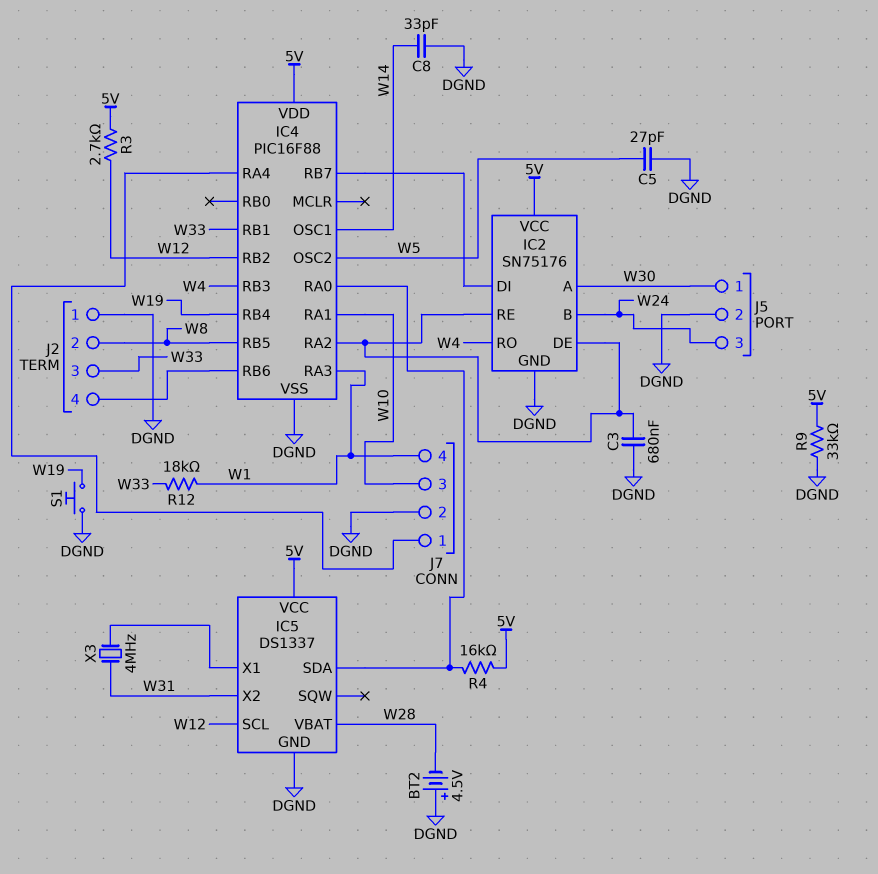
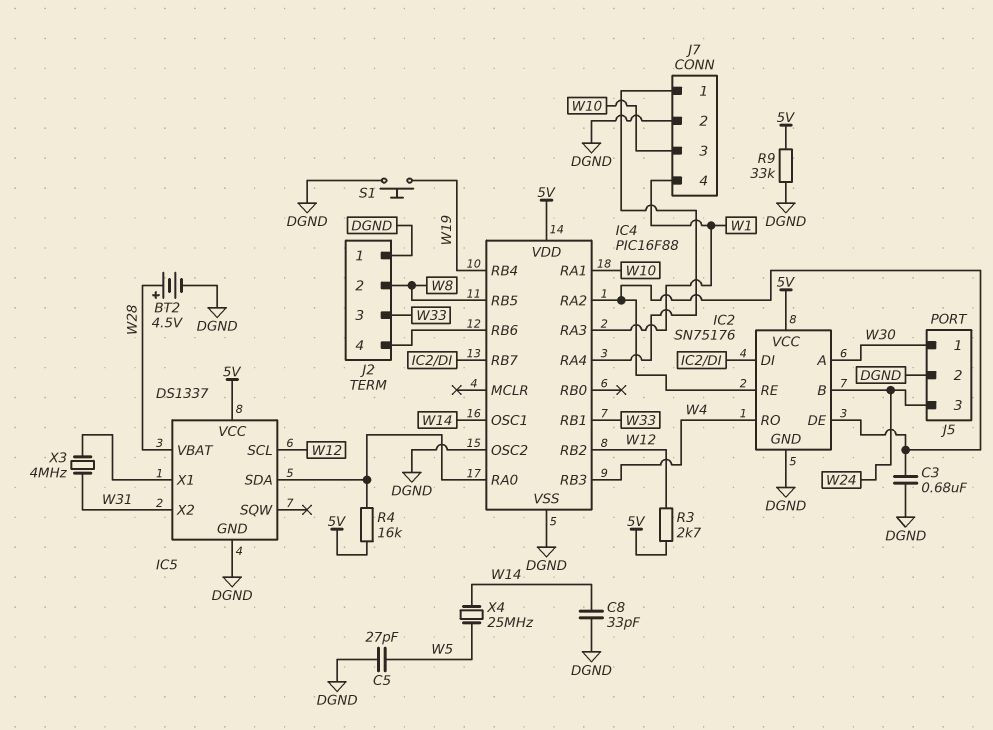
BT2: 4.5V (plus DGND, minus W28) -> 4.5V (plus W28, minus DGND)
IC4 pin OSC2: W5 -> DGND
R12: 18k (W1, W33) -> none
X4: none -> 25MHz (W5, W14)

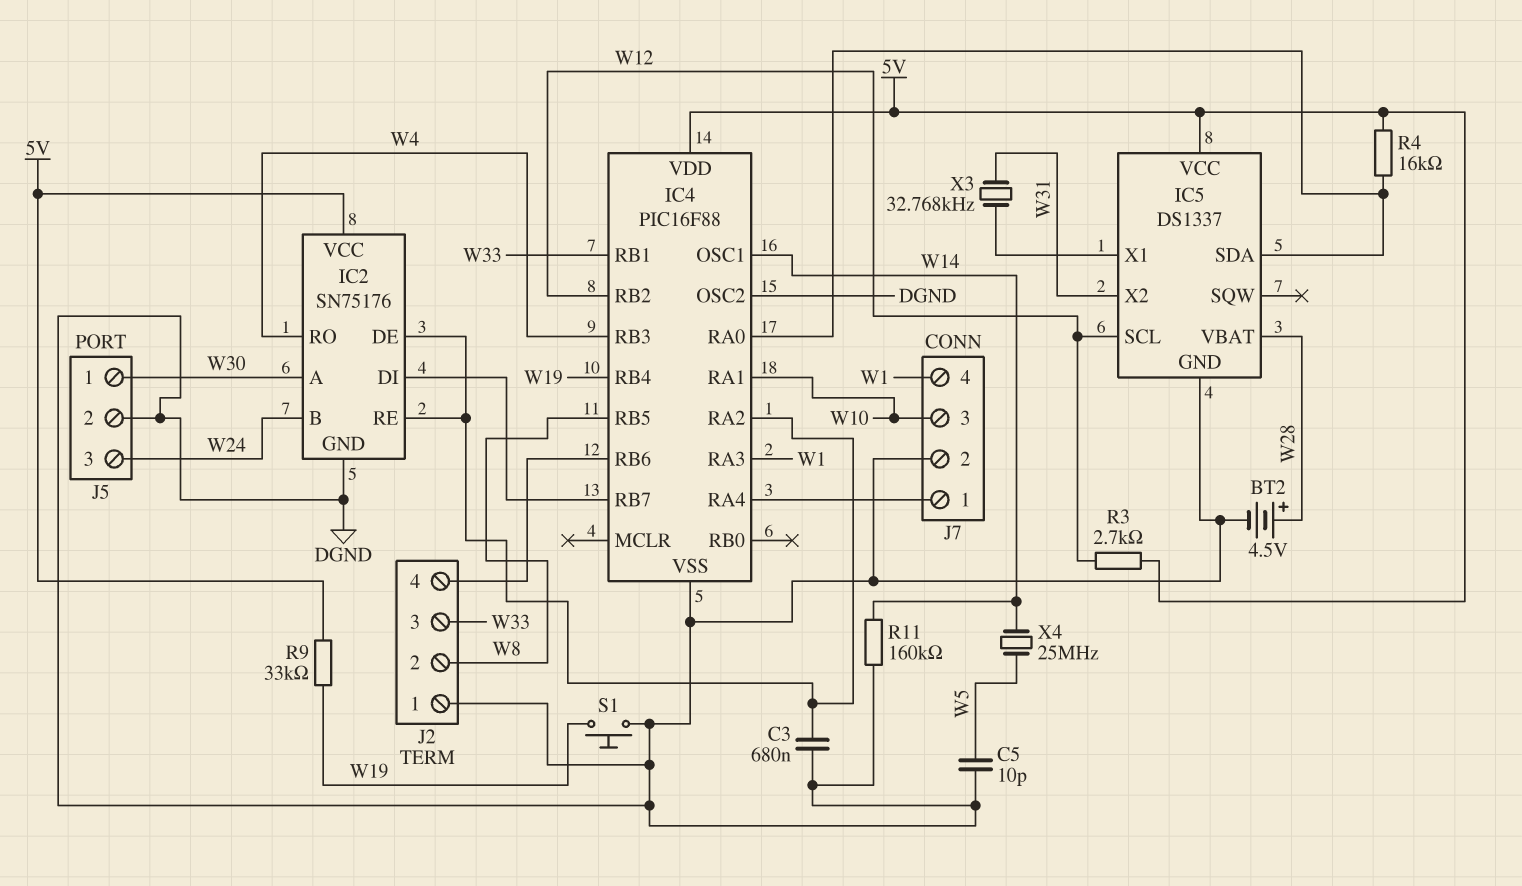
C5: 27pF (DGND, W5) -> 10pF (DGND, W5)
C8: 33pF (DGND, W14) -> none
R9: 33k (5V, DGND) -> 33k (5V, W19)
R11: none -> 160k (DGND, W14)
X3: 4MHz (IC5/X1, W31) -> 32.768kHz (IC5/X1, W31)

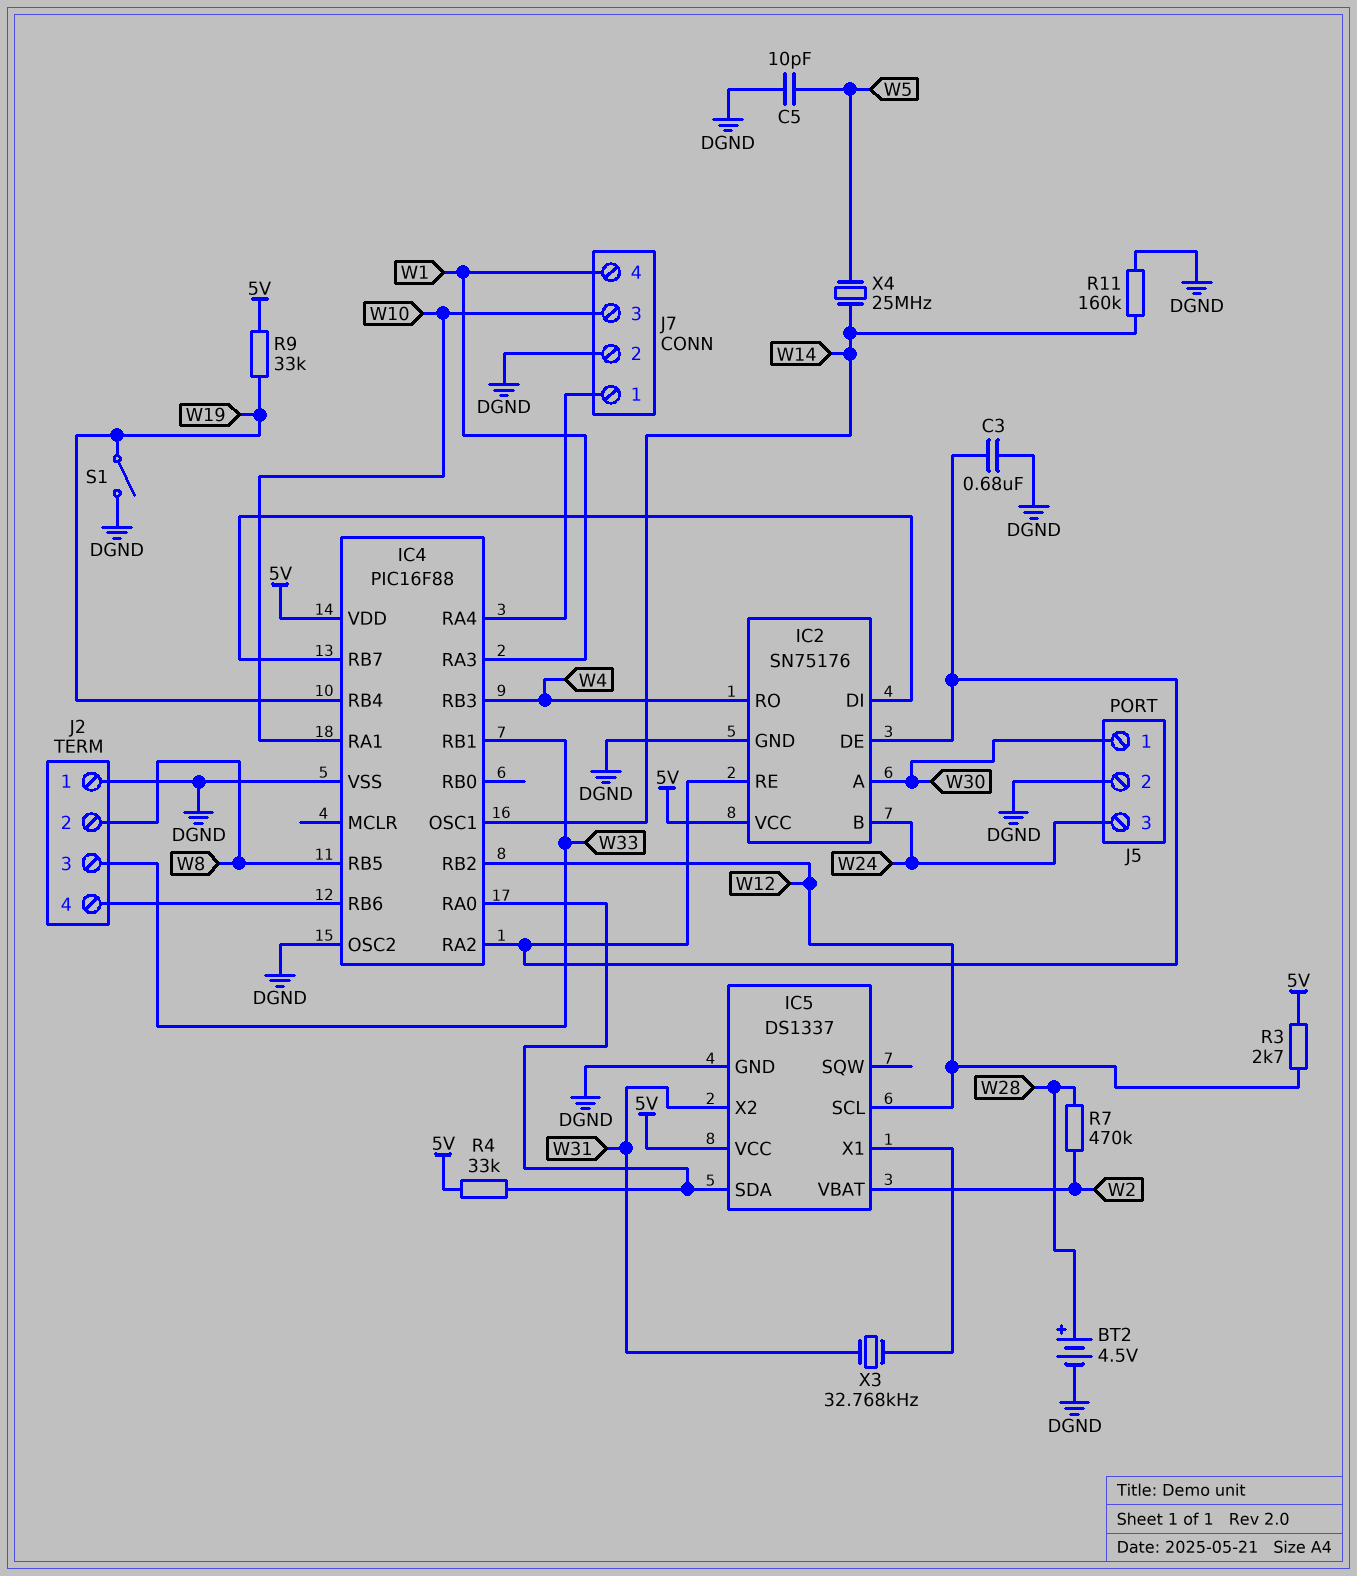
IC5 pin VBAT: W28 -> W2
R4: 16k (5V, IC4/RA0) -> 33k (5V, IC4/RA0)
R7: none -> 470k (W2, W28)
S1: button (DGND, W19) -> switch (DGND, W19)

